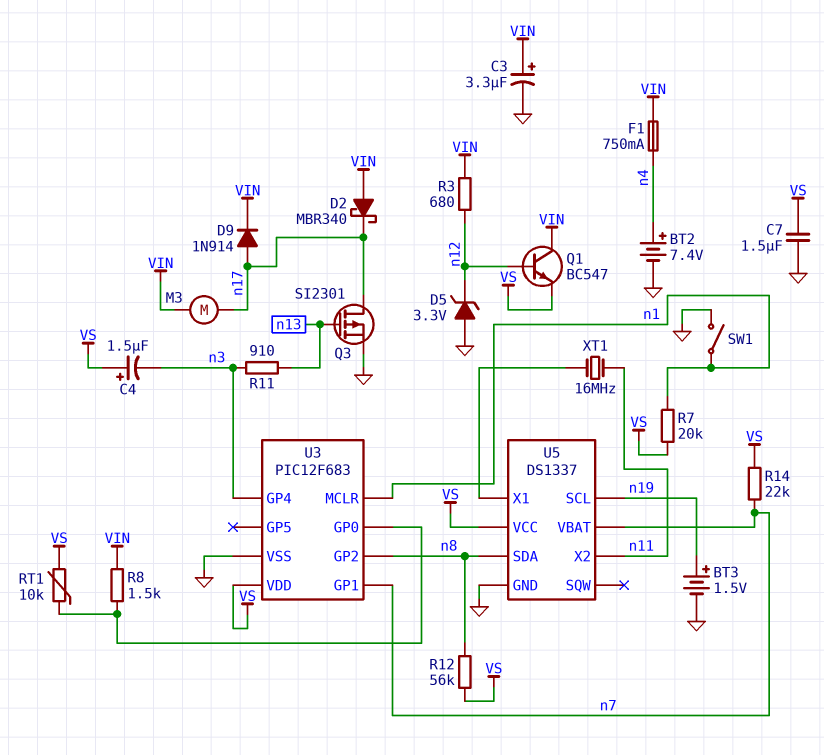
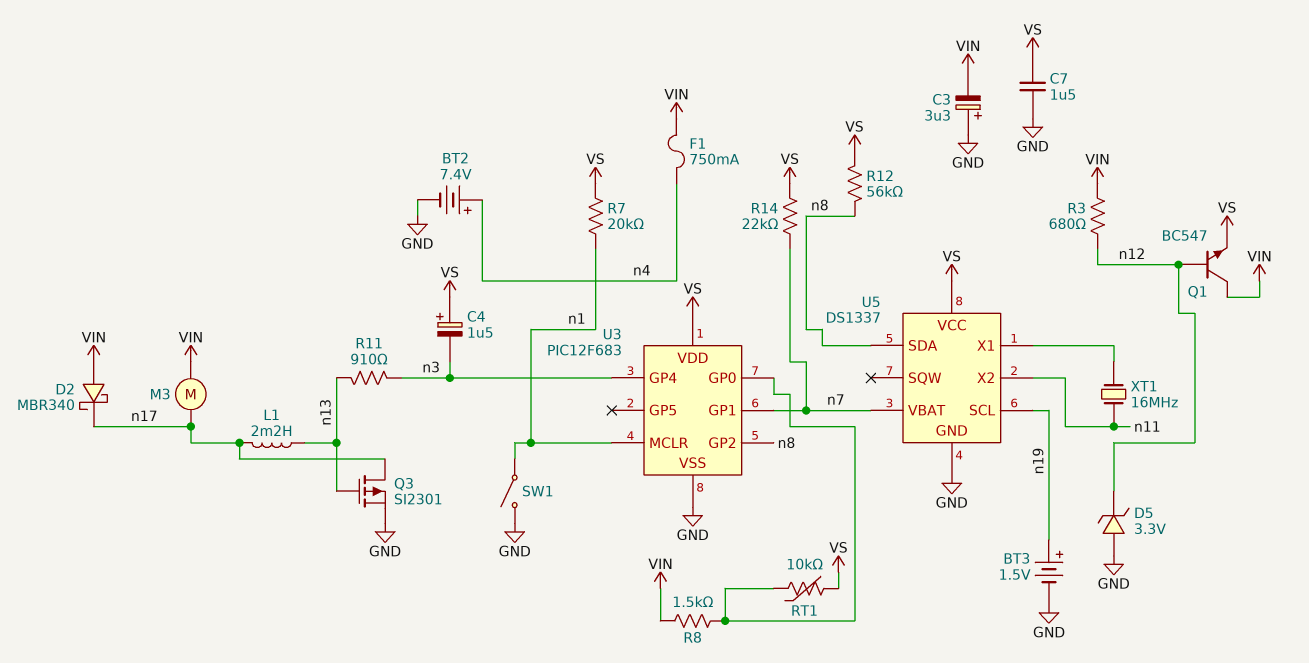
C3: 3.3uF (plus VIN, minus GND) -> 3.3uF (plus GND, minus VIN)
D9: diode 1N914 (A n17, K VIN) -> none
L1: none -> 2.2mH (n13, n17)

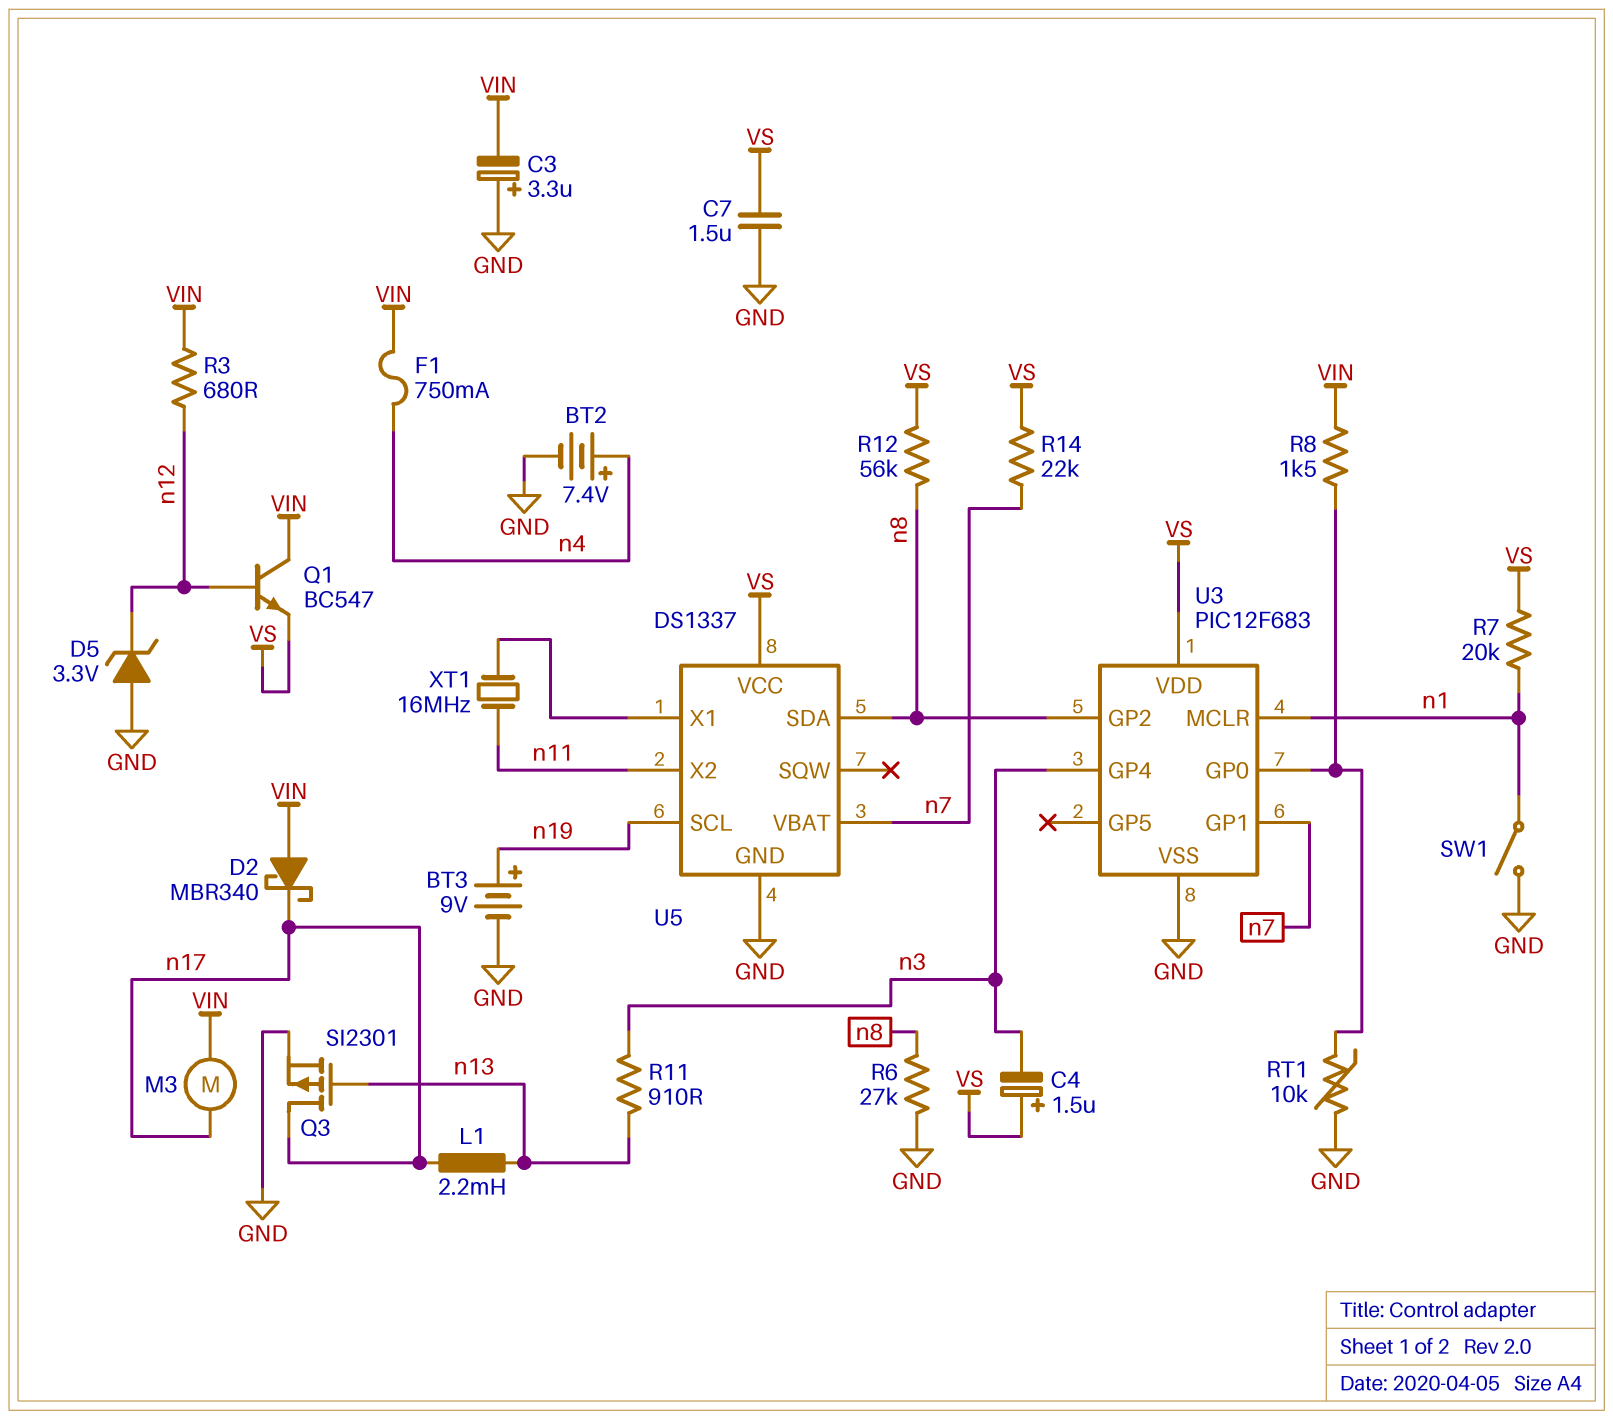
BT3: 1.5V (plus n19, minus GND) -> 9V (plus n19, minus GND)
R6: none -> 27k (GND, n8)
RT1: 10k (U3/GP0, VS) -> 10k (GND, U3/GP0)

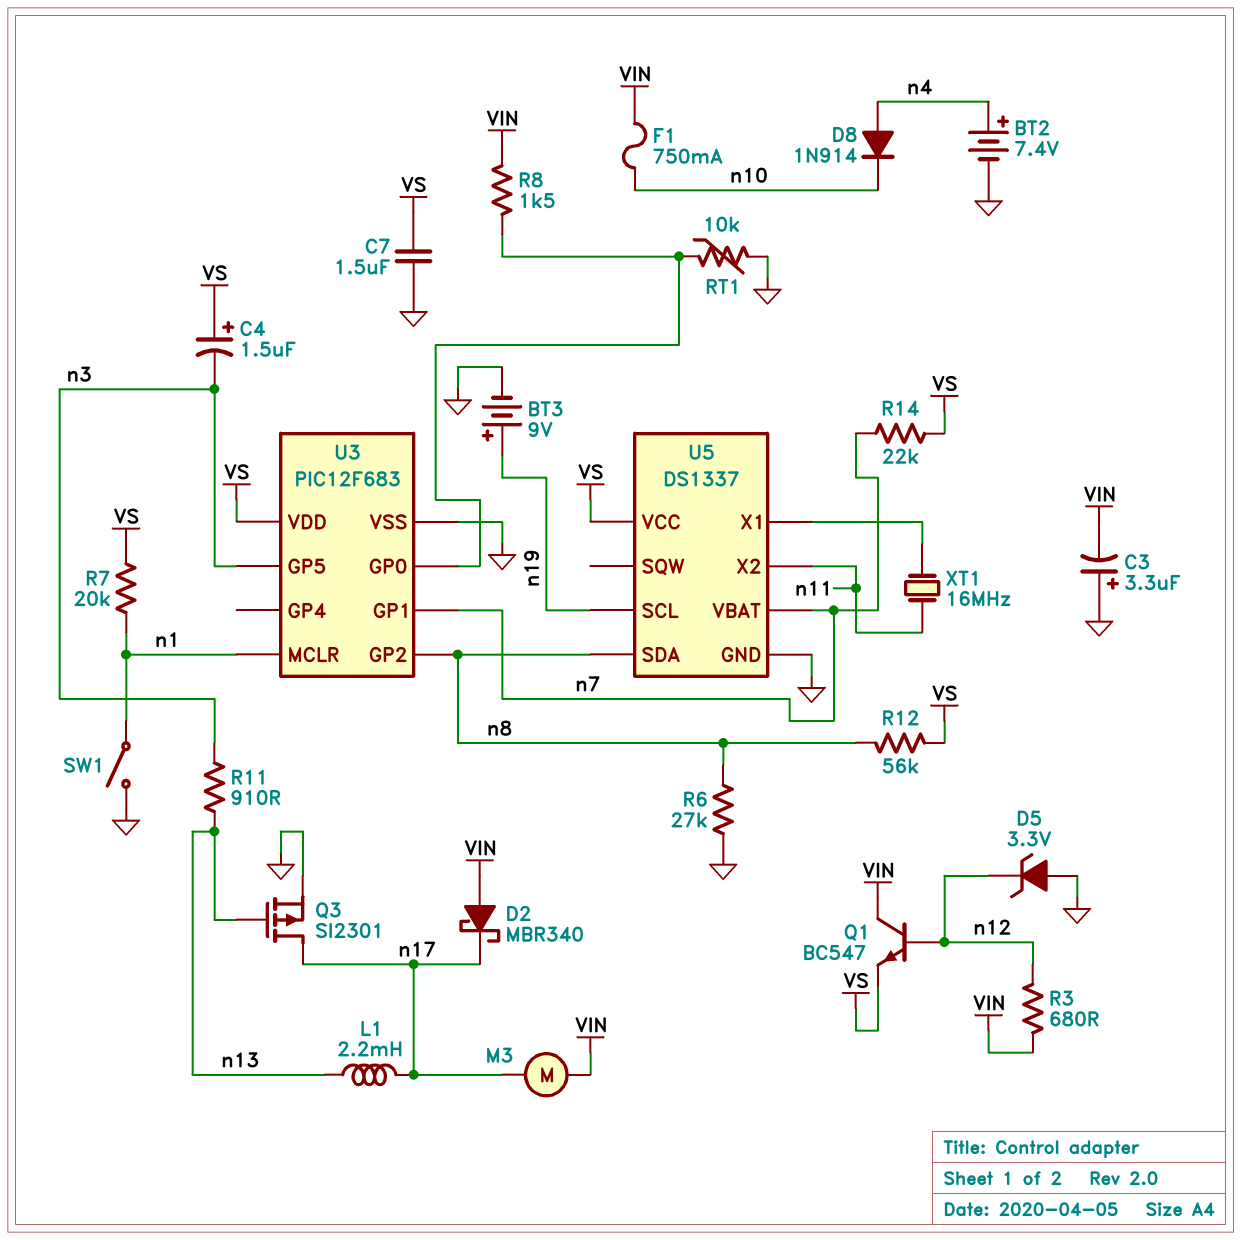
D8: none -> diode 1N914 (A n4, K n10)
F1: 750mA (VIN, n4) -> 750mA (VIN, n10)
U3 pin GP4: n3 -> none
U3 pin GP5: none -> n3

